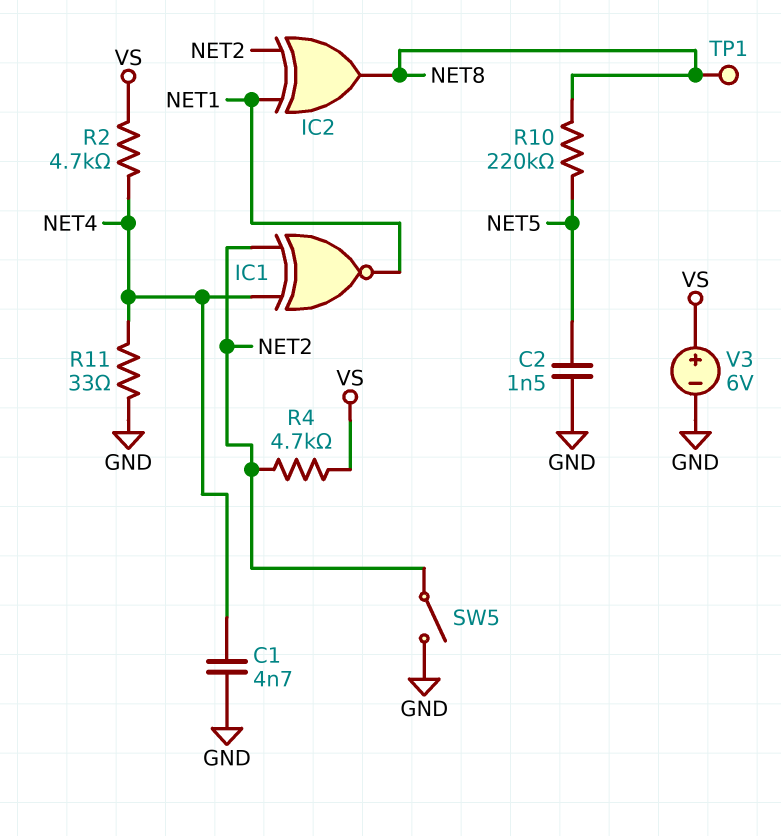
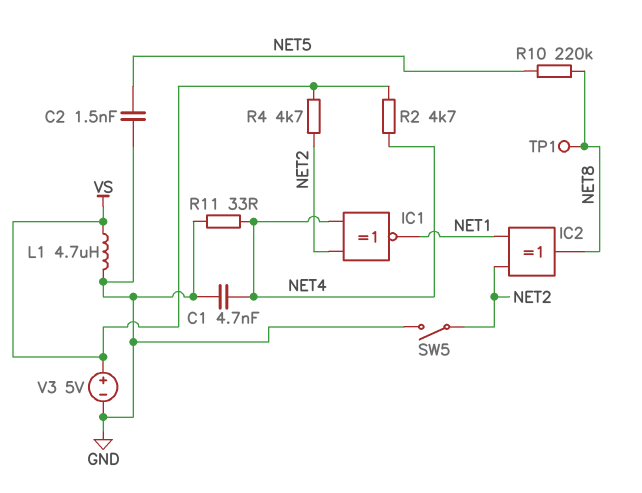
L1: none -> 4.7uH (GND, VS)
V3: 6V (plus VS, minus GND) -> 5V (plus VS, minus GND)

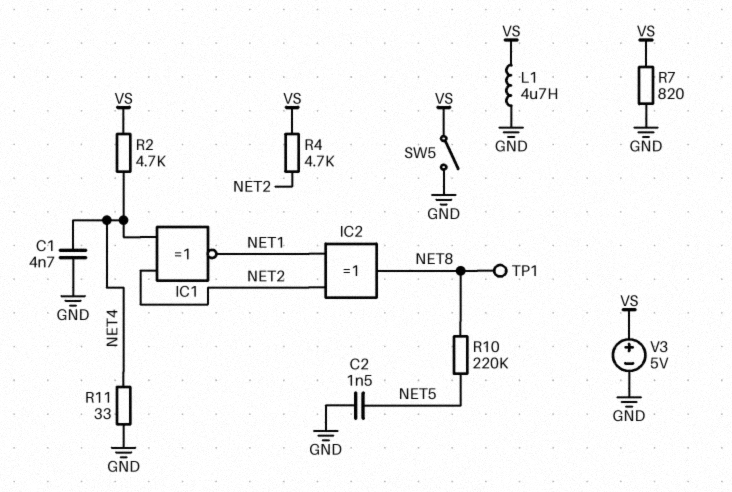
R7: none -> 820 (GND, VS)
SW5: switch (GND, NET2) -> switch (GND, VS)

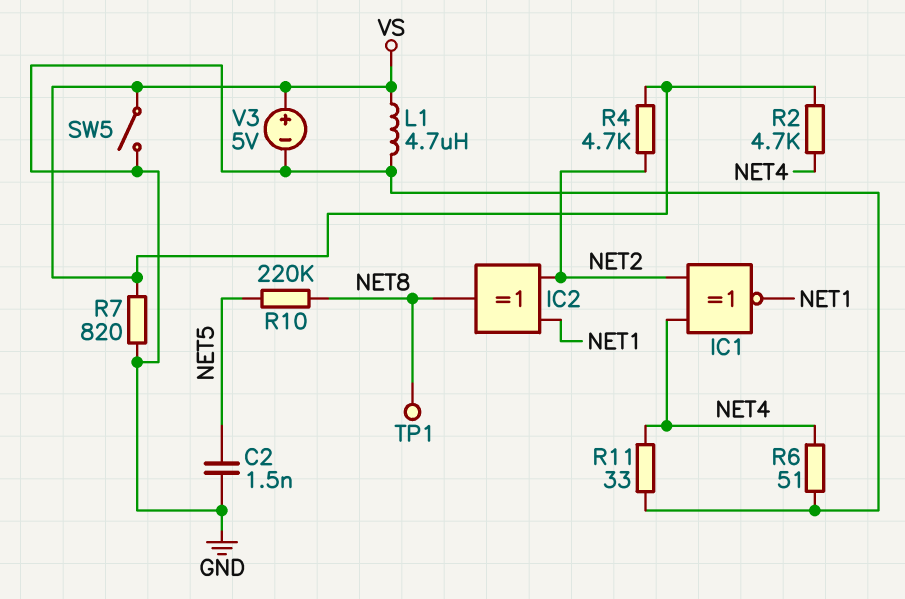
C1: 4.7nF (GND, NET4) -> none
R6: none -> 51 (GND, NET4)

